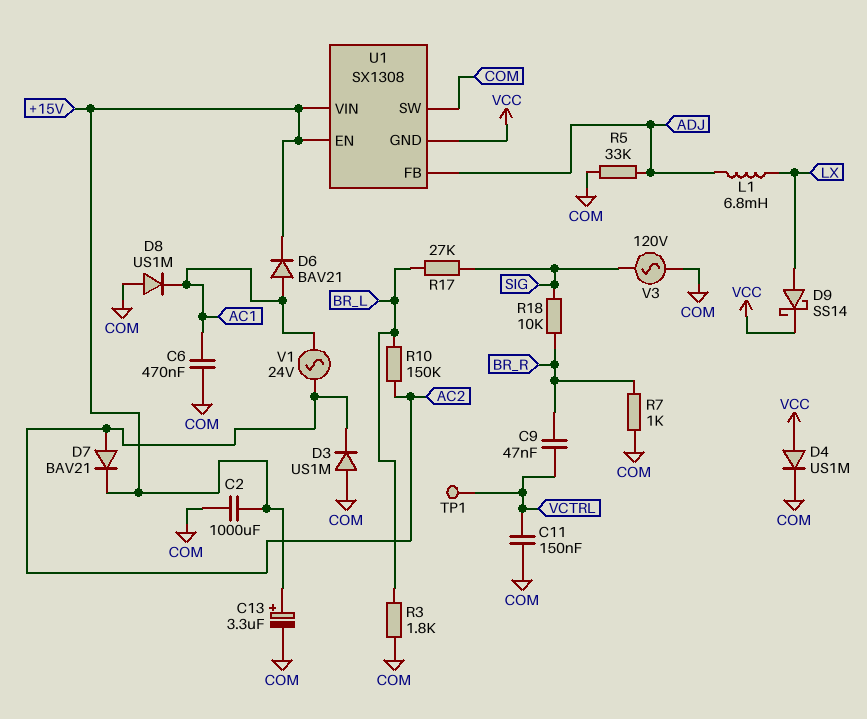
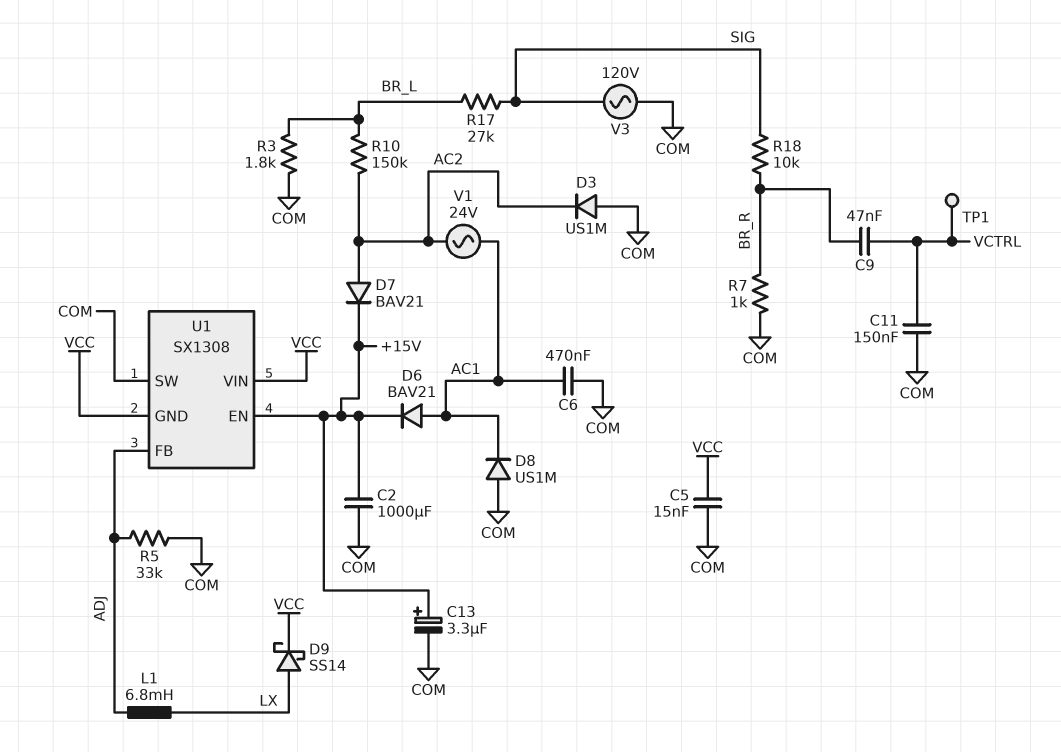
C5: none -> 15nF (COM, VCC)
D4: diode US1M (A VCC, K COM) -> none
U1 pin VIN: +15V -> VCC

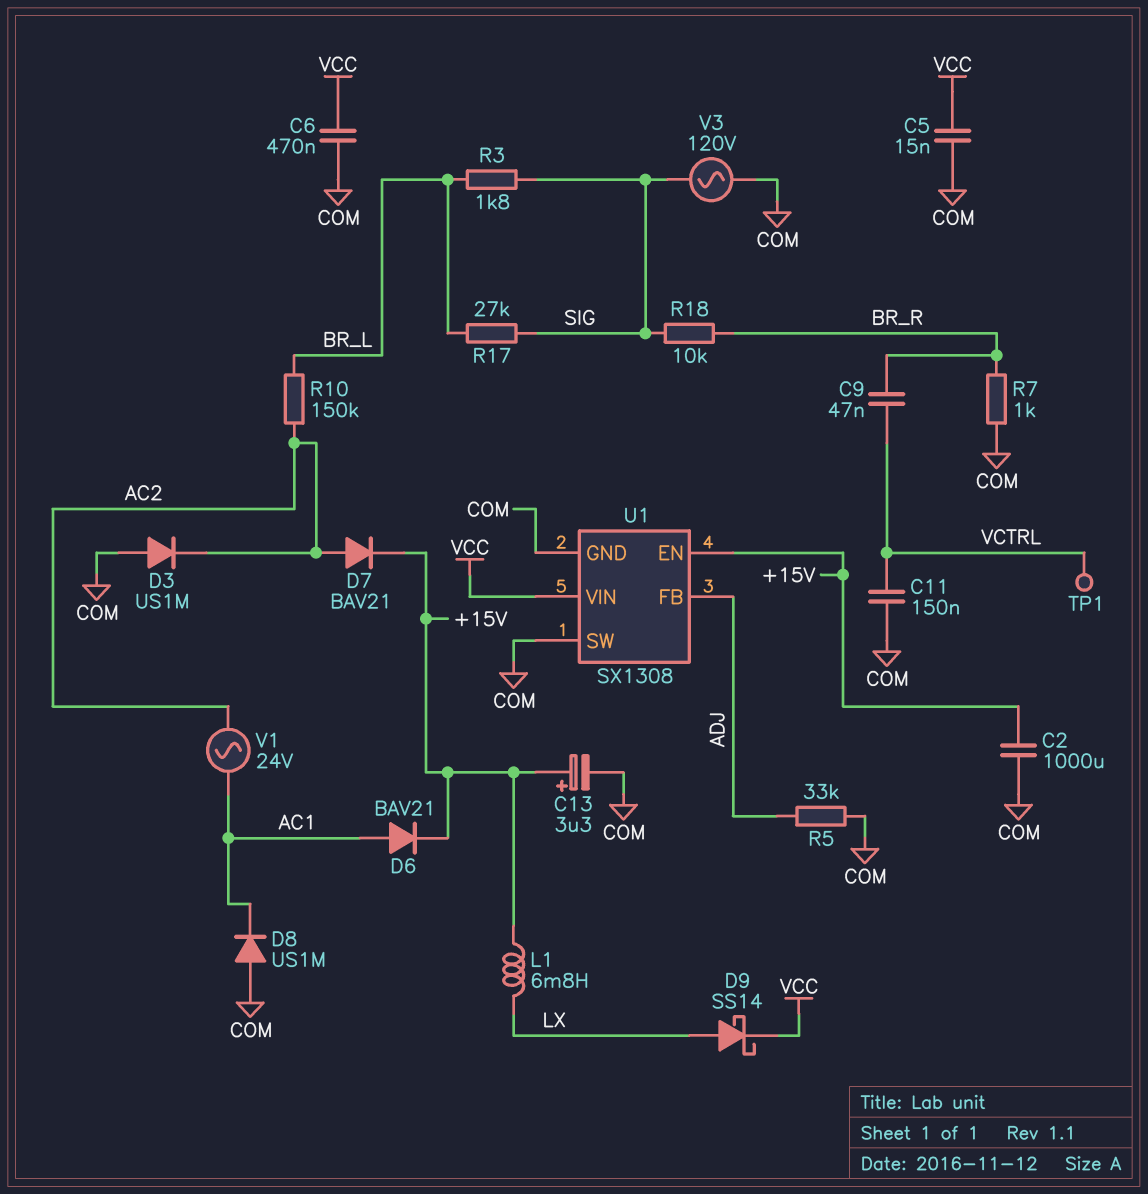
C6: 470nF (AC1, COM) -> 470nF (COM, VCC)
L1: 6.8mH (ADJ, LX) -> 6.8mH (+15V, LX)
R3: 1.8k (BR_L, COM) -> 1.8k (BR_L, SIG)
U1 pin GND: VCC -> COM

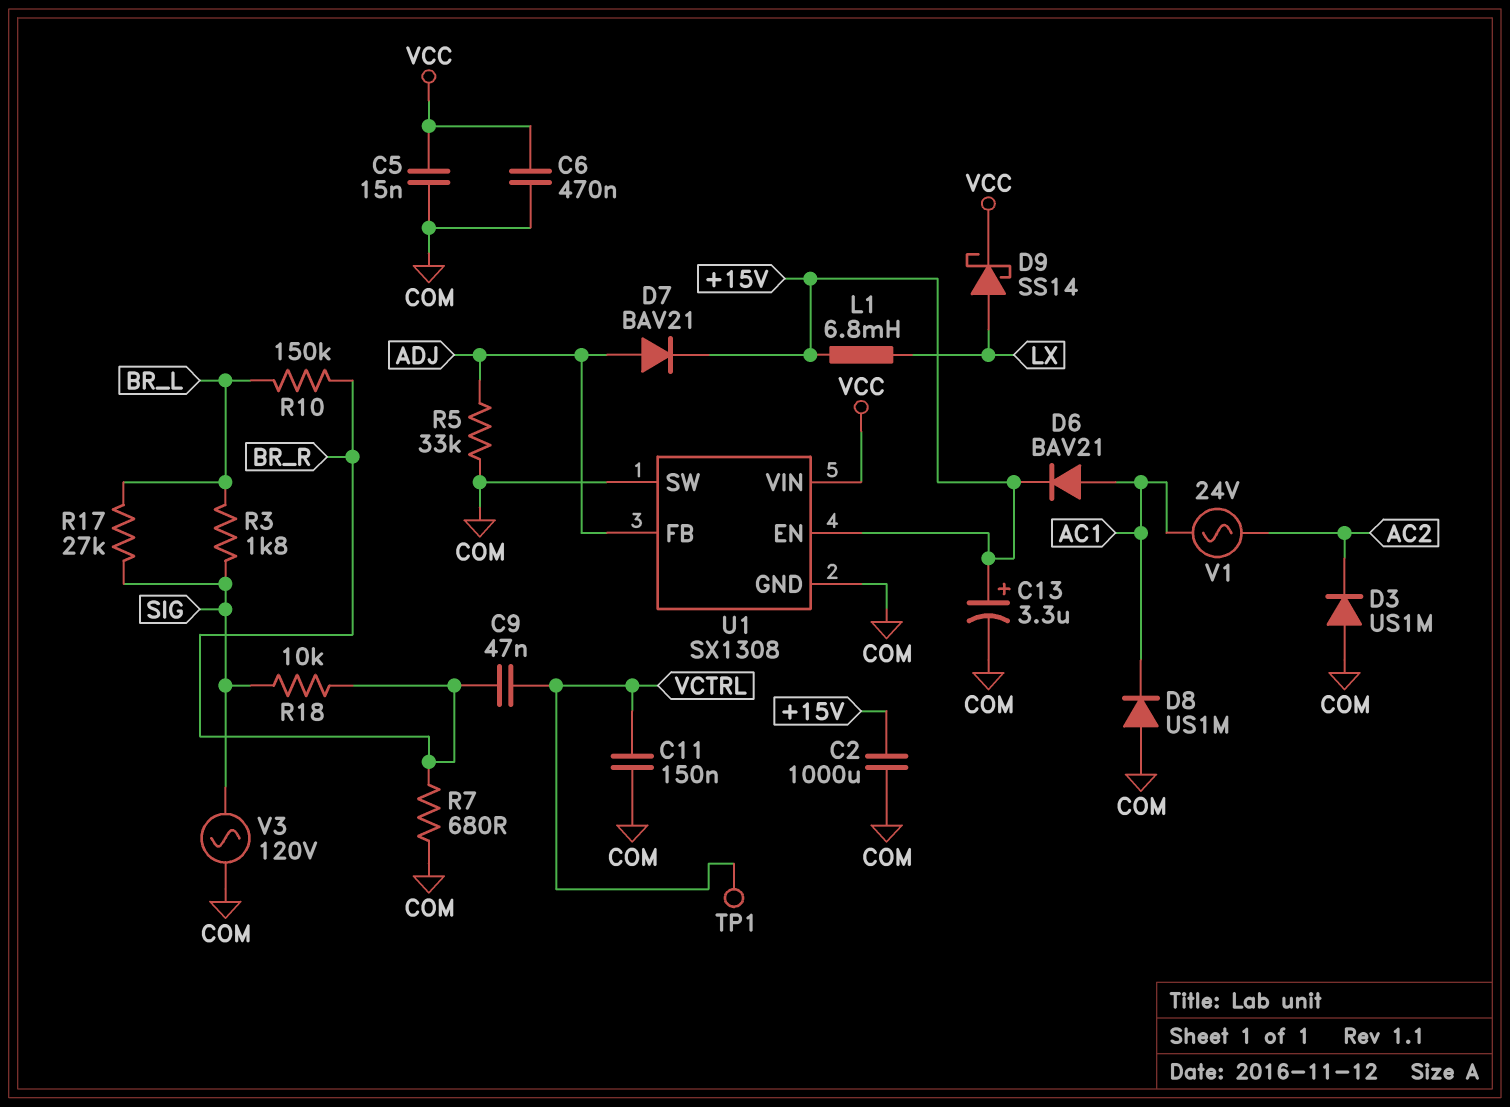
D7: diode BAV21 (A AC2, K +15V) -> diode BAV21 (A ADJ, K +15V)
R7: 1k (BR_R, COM) -> 680 (BR_R, COM)
R10: 150k (AC2, BR_L) -> 150k (BR_L, BR_R)

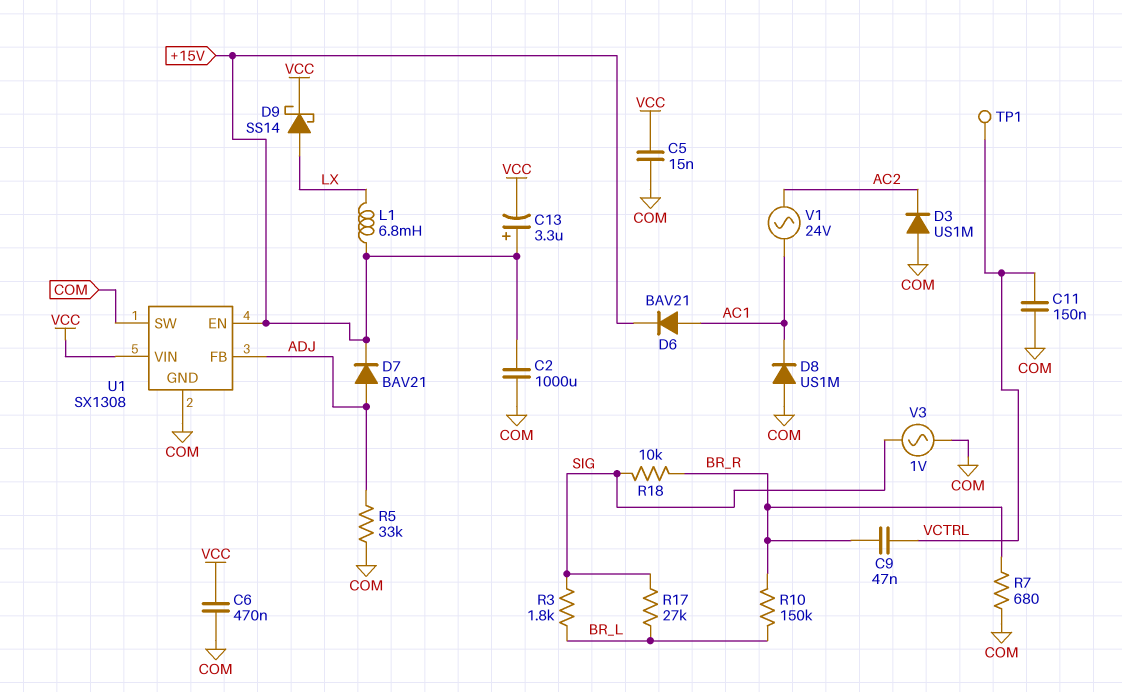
C13: 3.3uF (plus +15V, minus COM) -> 3.3uF (plus +15V, minus VCC)
V3: AC 120V (COM, SIG) -> AC 1V (COM, SIG)

